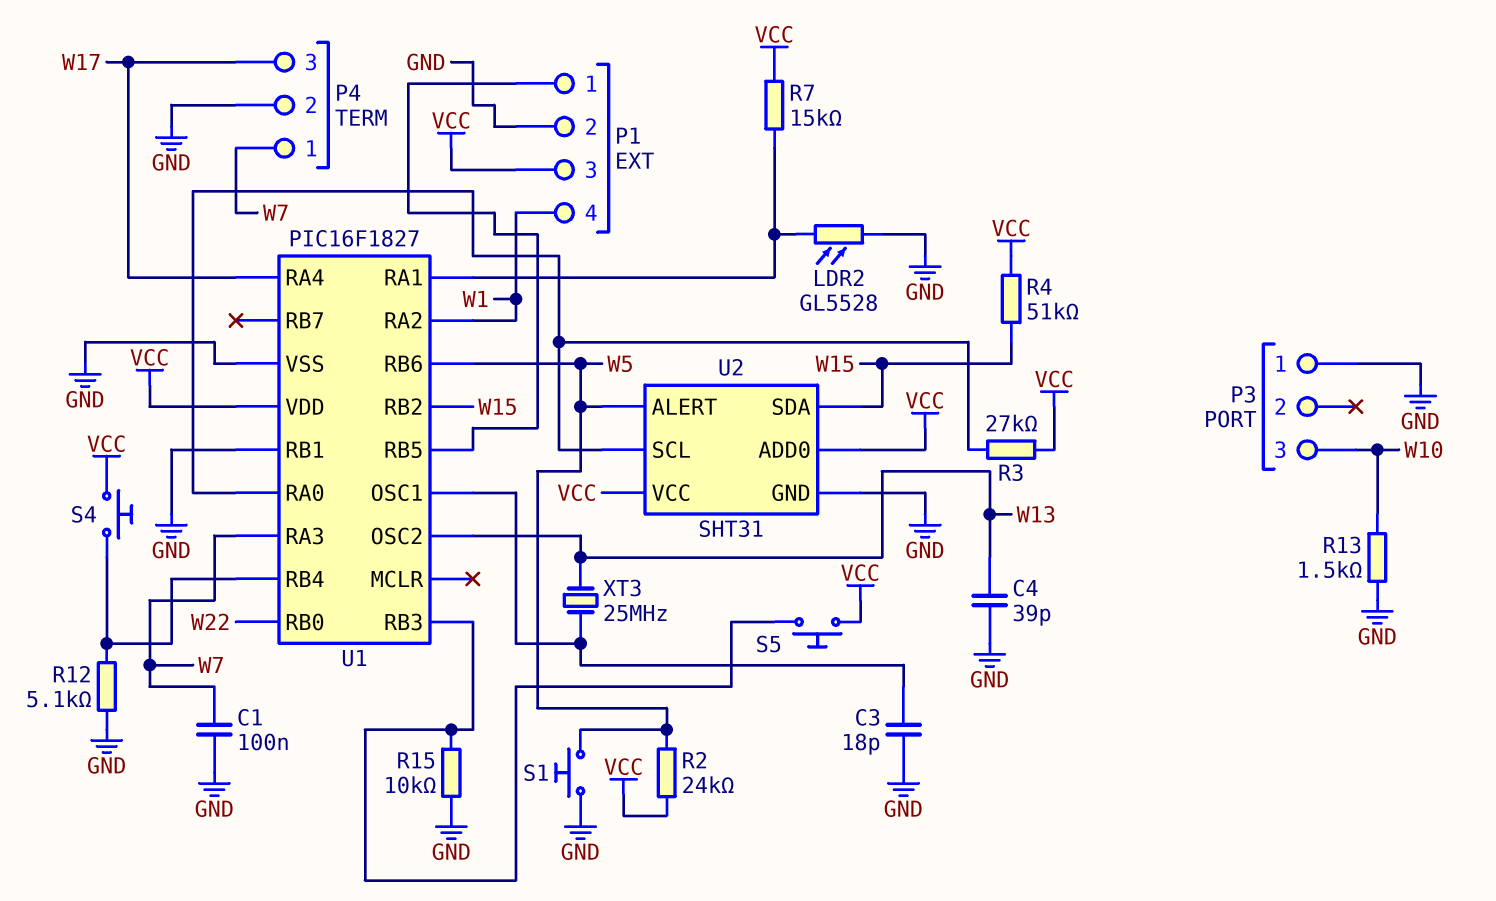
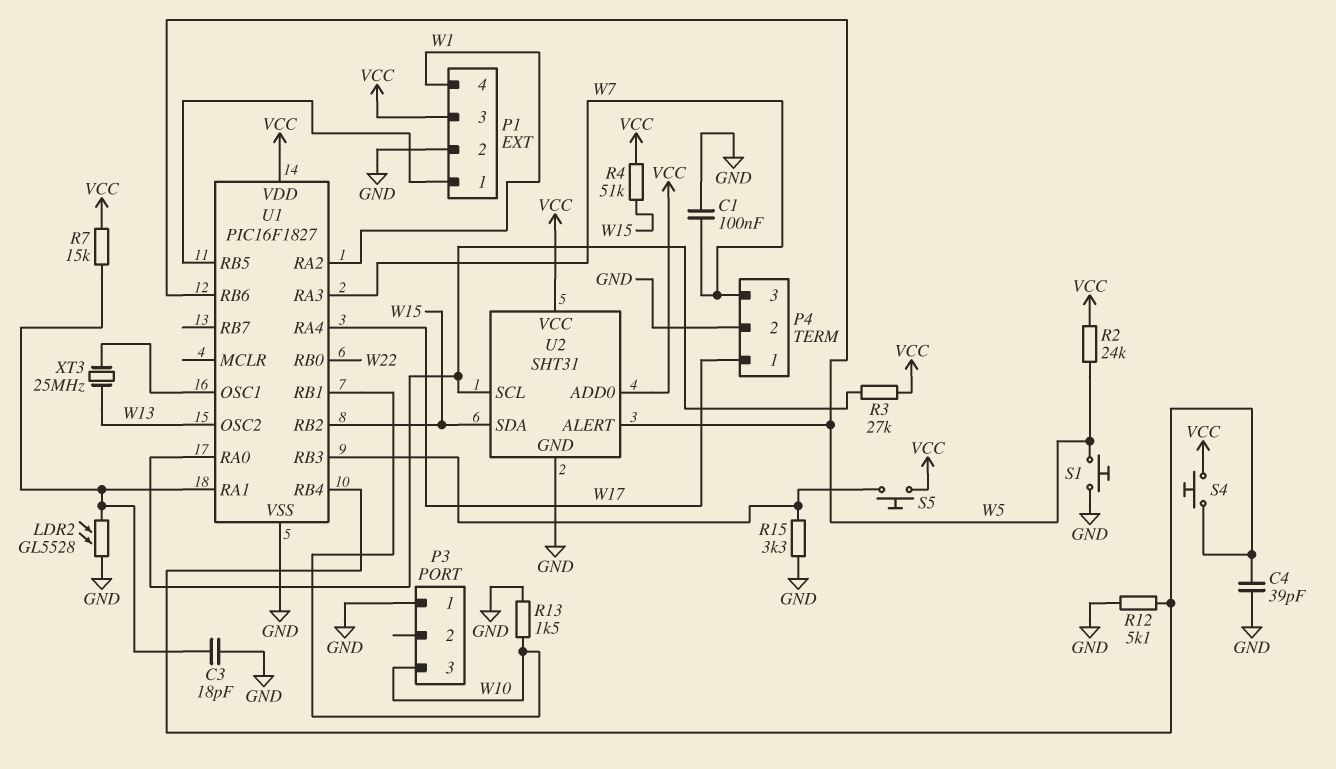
C3: 18pF (GND, U1/OSC1) -> 18pF (GND, U1/RA1)
C4: 39pF (GND, W13) -> 39pF (GND, U1/RB4)
P4 pin 1: W7 -> W17
P4 pin 3: W17 -> W7
R15: 10k (GND, U1/RB3) -> 3.3k (GND, U1/RB3)
U1 pin RB1: GND -> W10

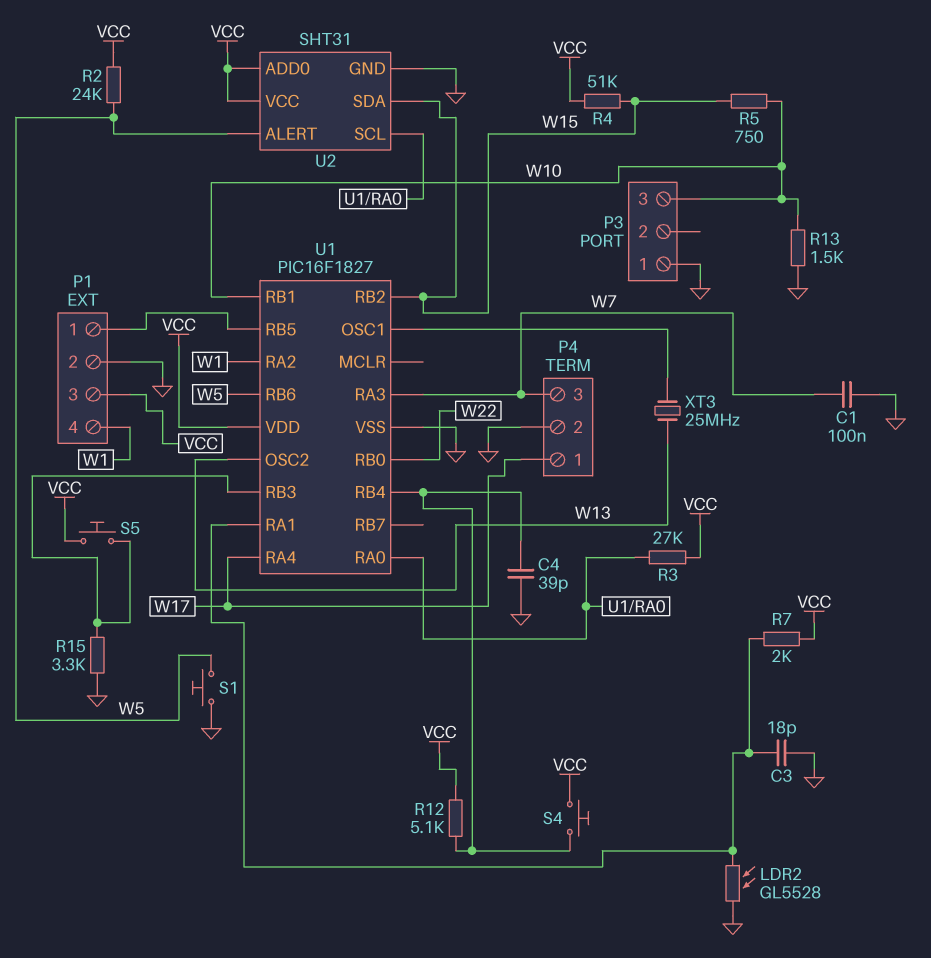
R5: none -> 750 (W10, W15)
R7: 15k (U1/RA1, VCC) -> 2k (U1/RA1, VCC)
R12: 5.1k (GND, U1/RB4) -> 5.1k (U1/RB4, VCC)

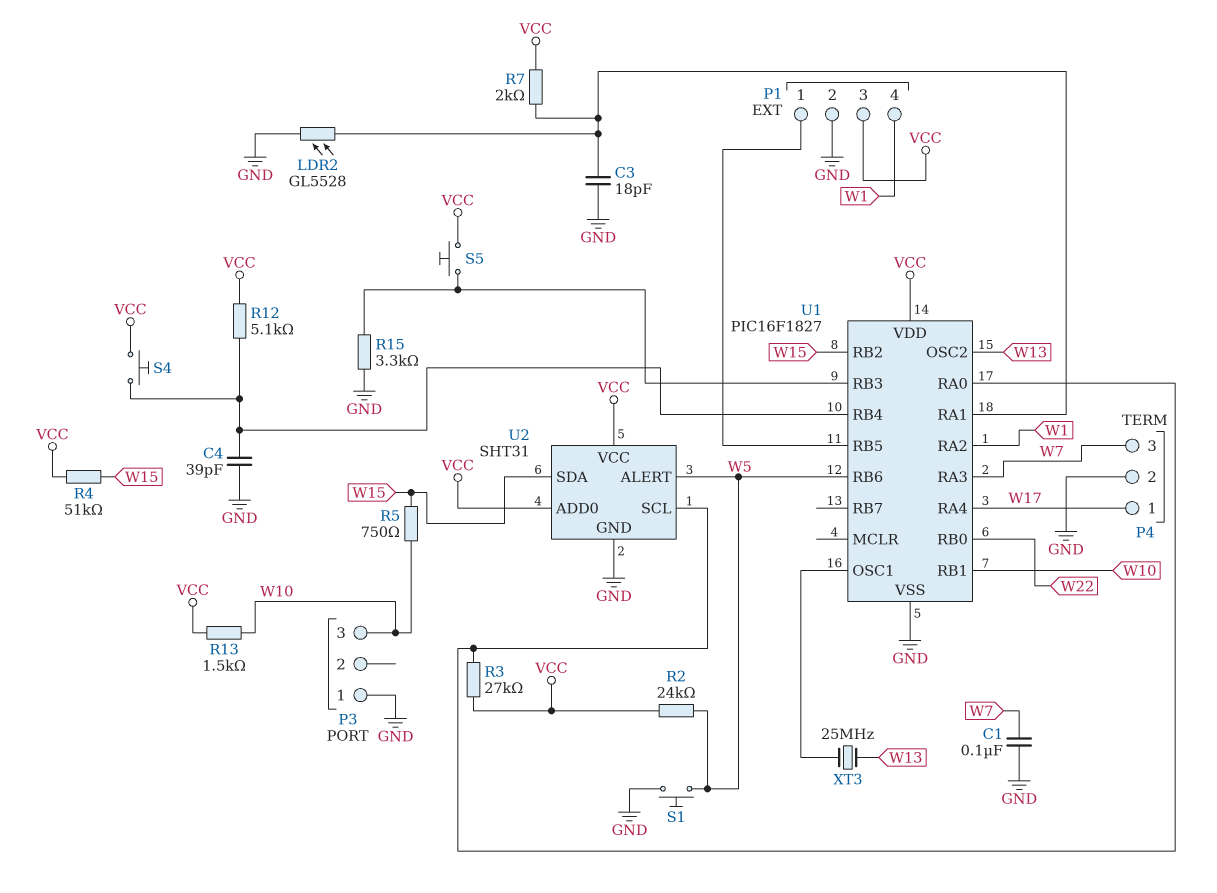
R13: 1.5k (GND, W10) -> 1.5k (VCC, W10)

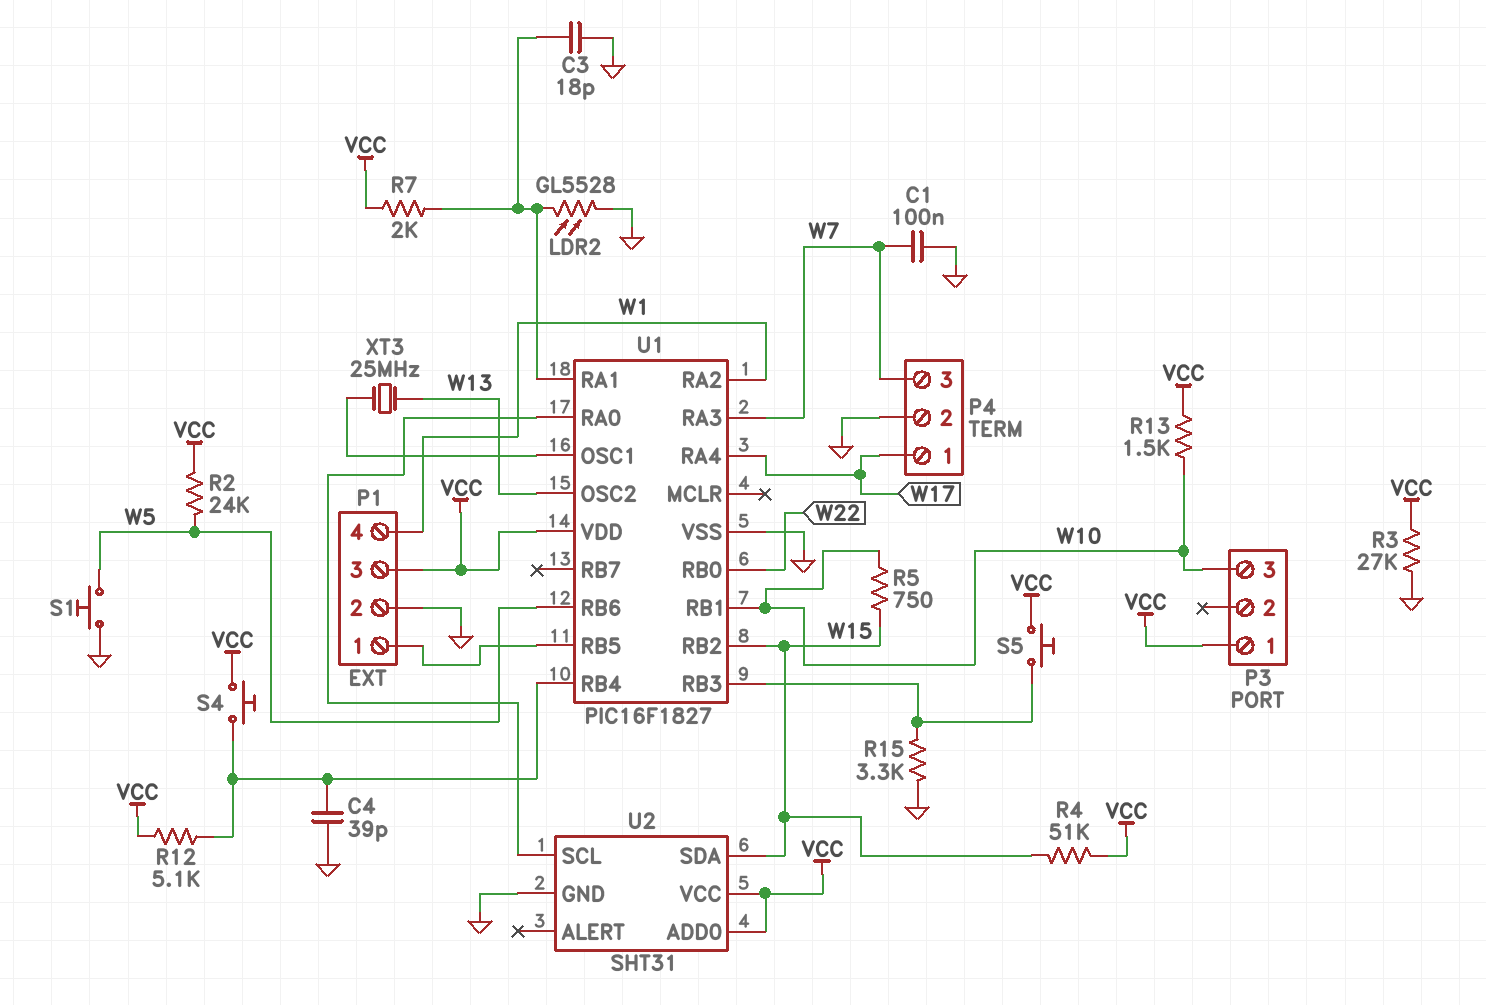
P3 pin 1: GND -> VCC
R3: 27k (U1/RA0, VCC) -> 27k (GND, VCC)
U2 pin ALERT: W5 -> none

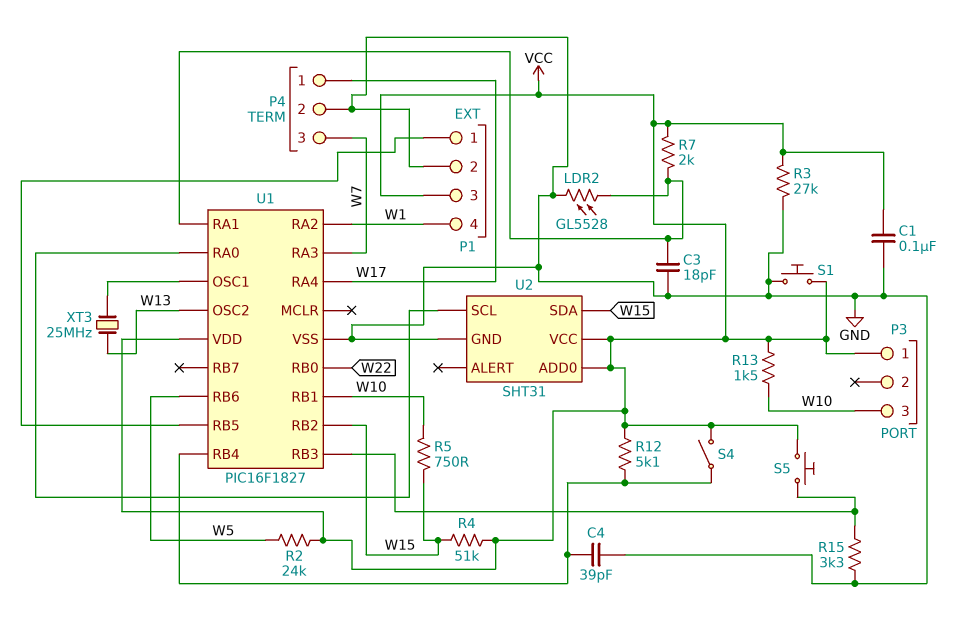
C1: 100nF (GND, W7) -> 100nF (GND, VCC)
S1: button (GND, W5) -> button (GND, VCC)
S4: button (U1/RB4, VCC) -> switch (U1/RB4, VCC)

